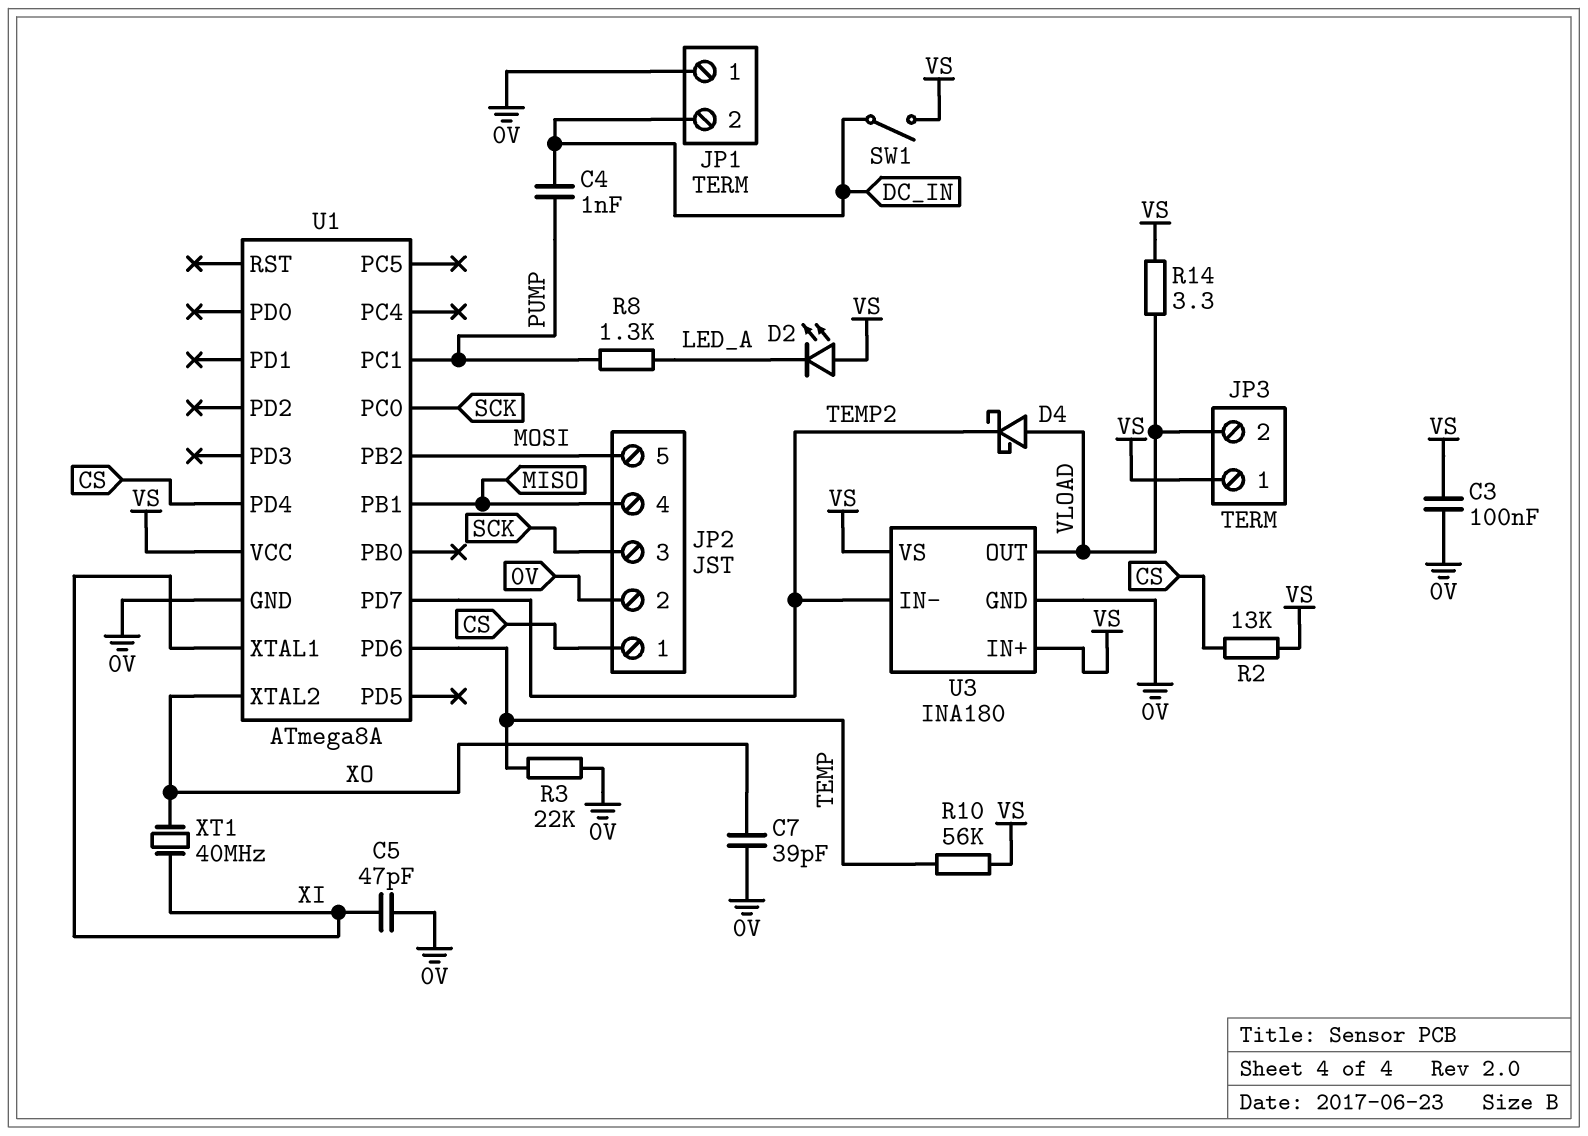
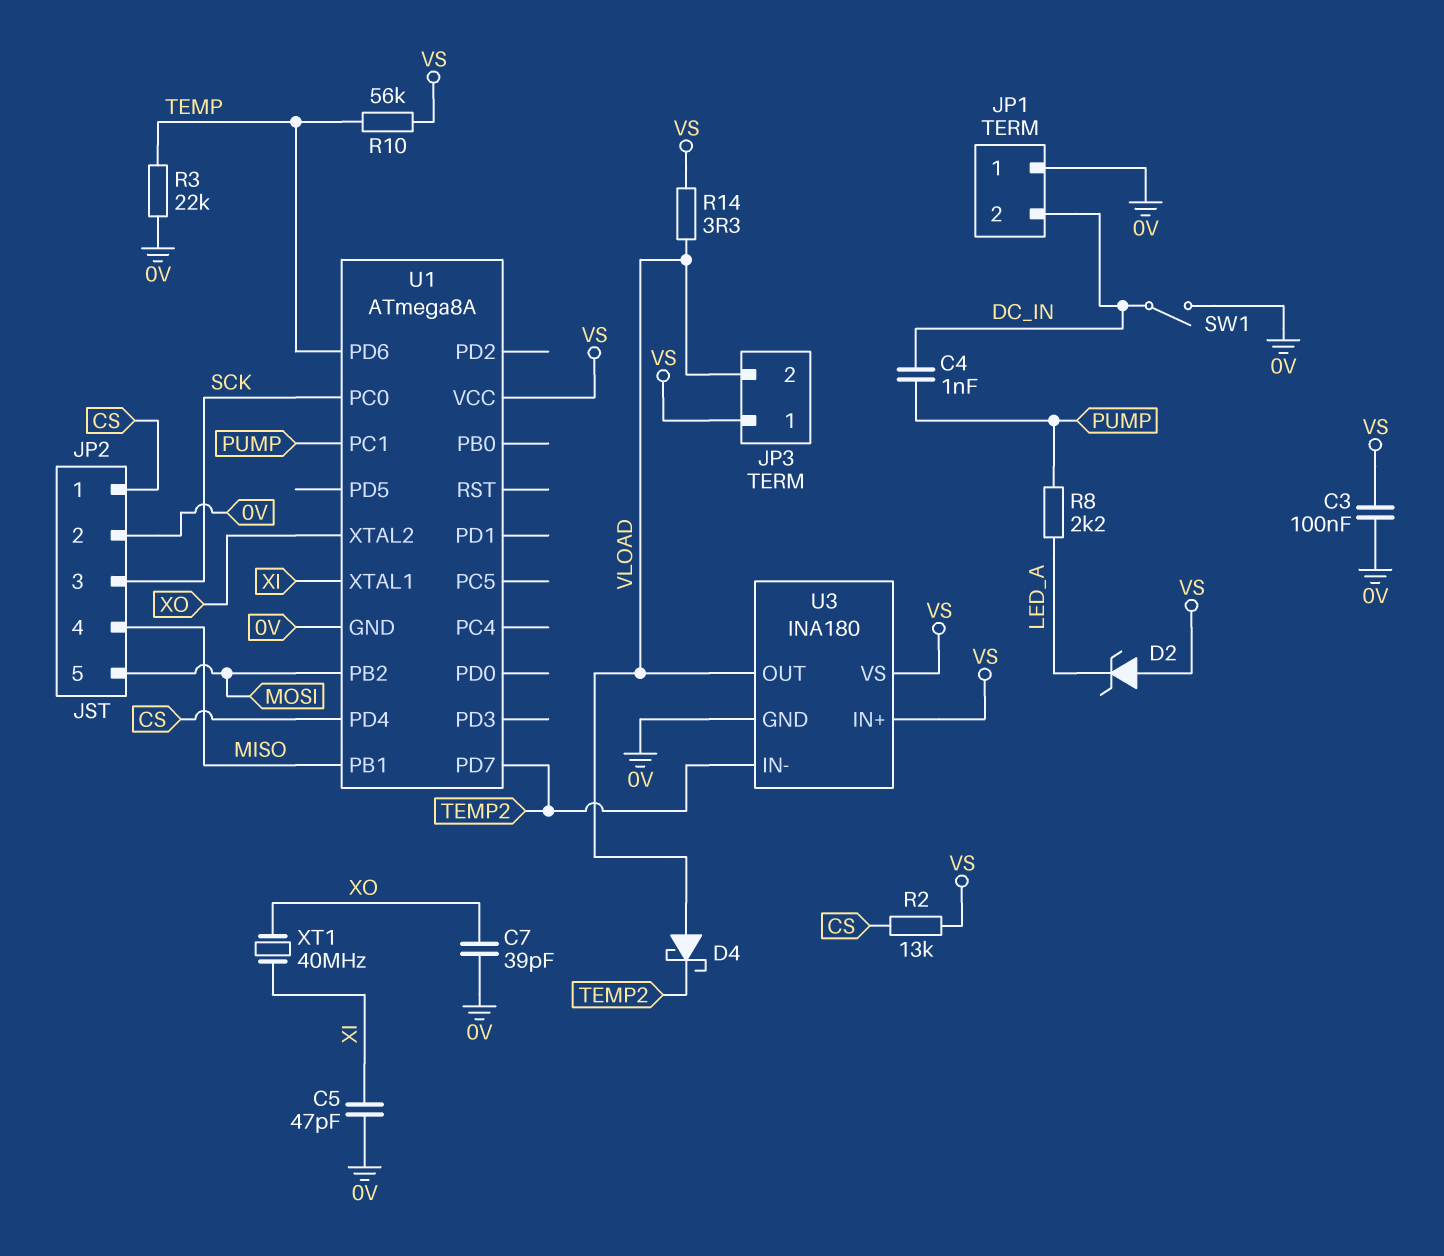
D2: LED (A VS, K LED_A) -> zener (A VS, K LED_A)
R8: 1.3k (LED_A, PUMP) -> 2.2k (LED_A, PUMP)
SW1: switch (DC_IN, VS) -> switch (0V, DC_IN)

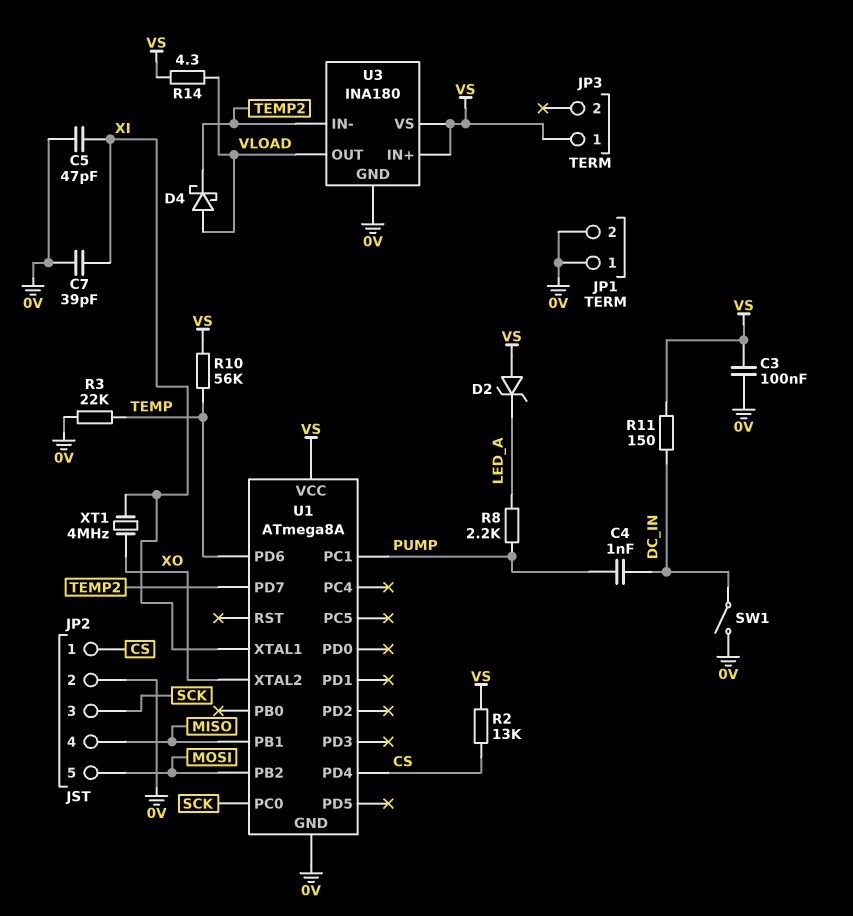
C7: 39pF (0V, XO) -> 39pF (0V, XI)
JP1 pin 2: DC_IN -> 0V
JP3 pin 2: VLOAD -> none
R11: none -> 150 (DC_IN, VS)
R14: 3.3 (VLOAD, VS) -> 4.3 (VLOAD, VS)
XT1: 40MHz (XI, XO) -> 4MHz (XI, XO)

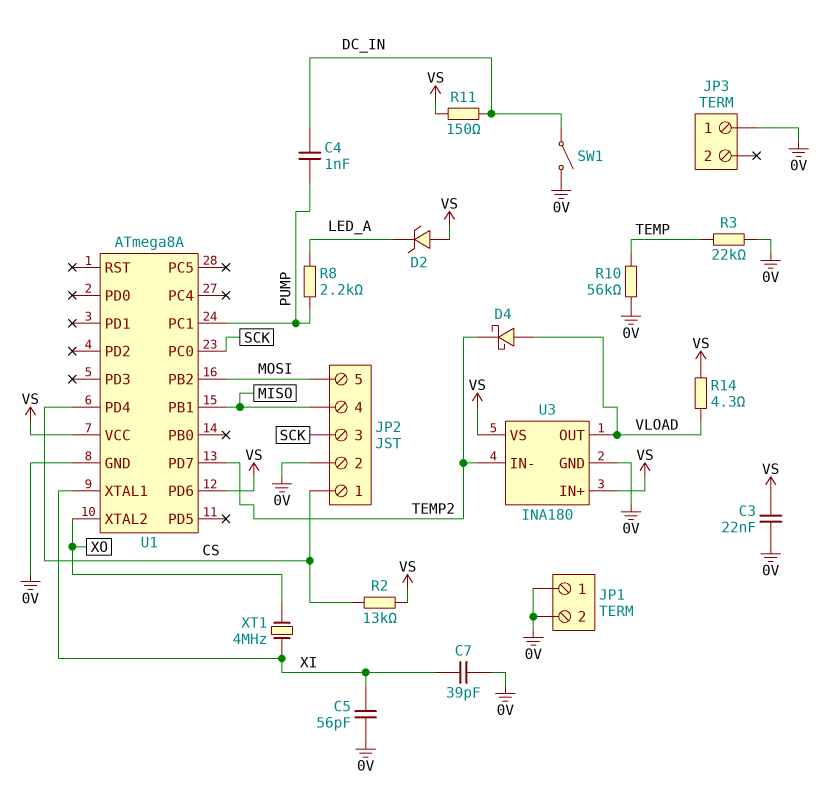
C3: 100nF (0V, VS) -> 22nF (0V, VS)
C5: 47pF (0V, XI) -> 56pF (0V, XI)
JP3 pin 1: VS -> 0V
R10: 56k (TEMP, VS) -> 56k (0V, TEMP)
U1 pin PD6: TEMP -> VS

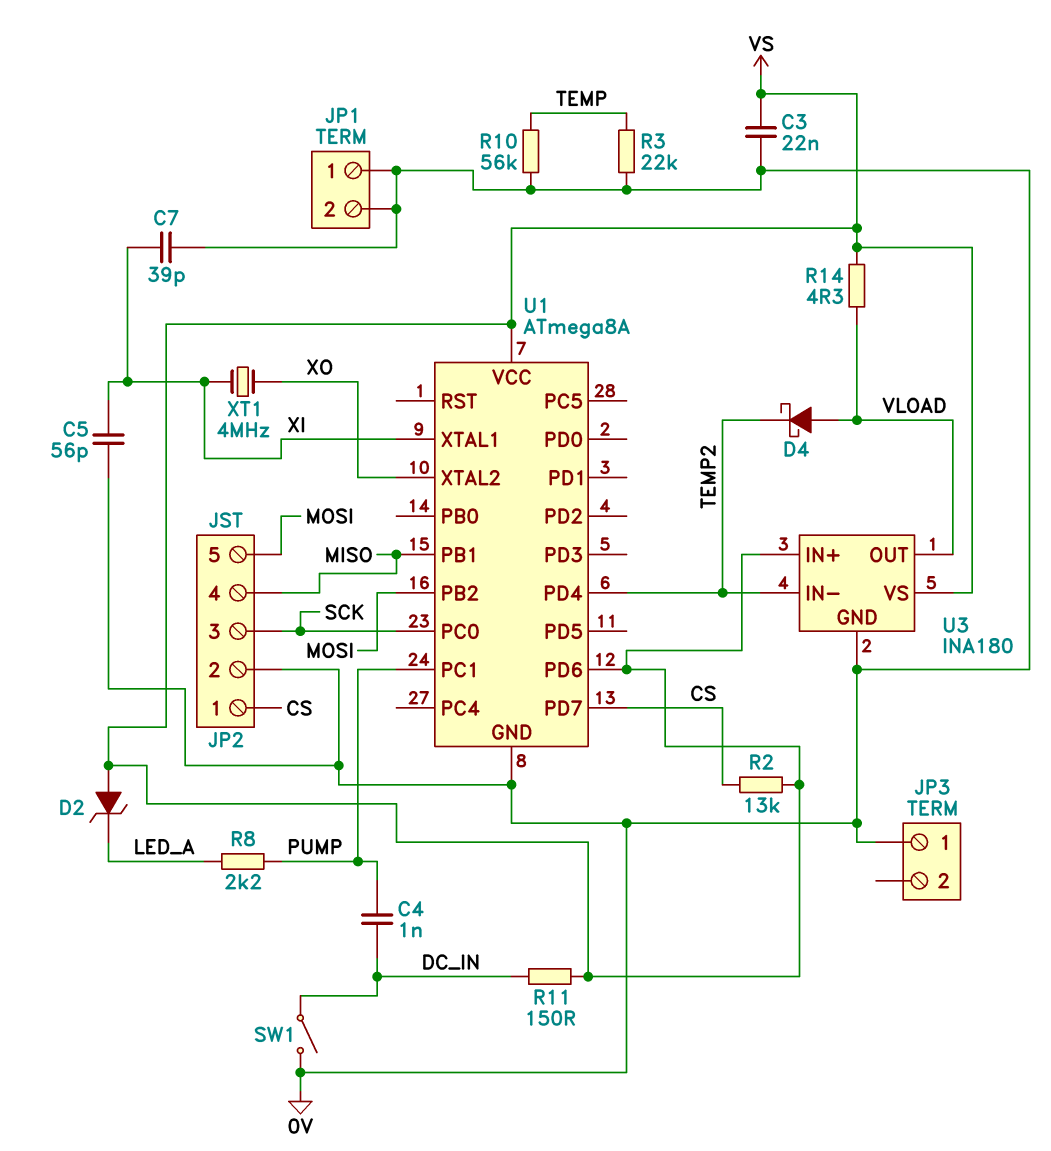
U1 pin PD4: CS -> TEMP2
U1 pin PD7: TEMP2 -> CS

